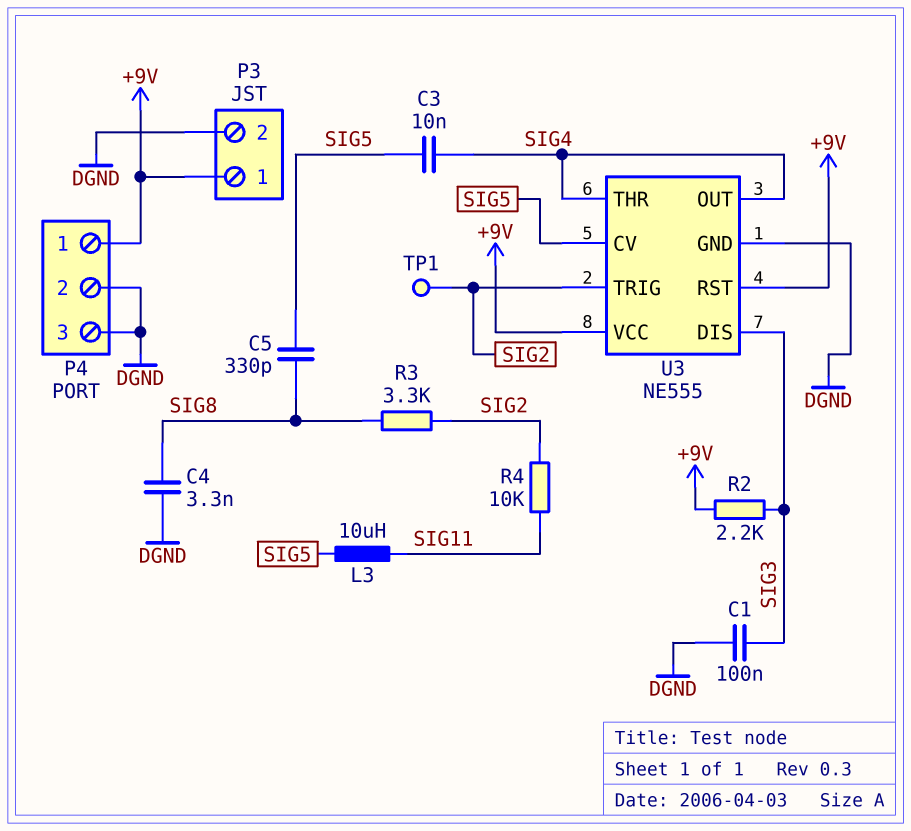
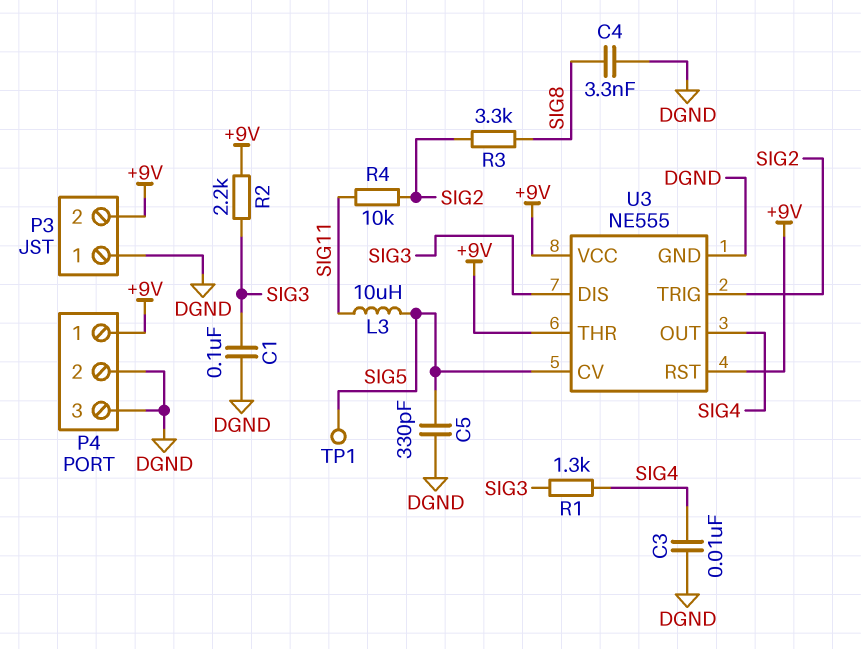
C3: 10nF (SIG4, SIG5) -> 10nF (DGND, SIG4)
C5: 330pF (SIG5, SIG8) -> 330pF (DGND, SIG5)
P3 pin 1: +9V -> DGND
P3 pin 2: DGND -> +9V
R1: none -> 1.3k (SIG3, SIG4)
TP1: test point (SIG2) -> test point (SIG5)
U3 pin THR: SIG4 -> +9V

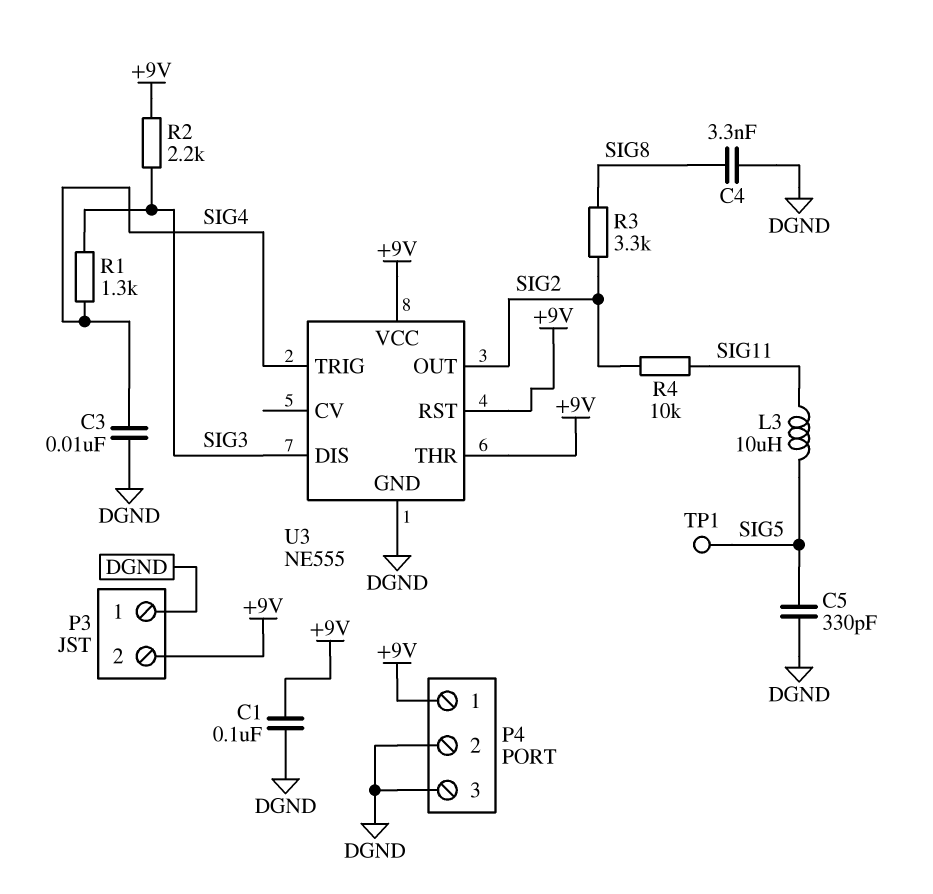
C1: 100nF (DGND, SIG3) -> 100nF (+9V, DGND)
U3 pin CV: SIG5 -> none
U3 pin OUT: SIG4 -> SIG2
U3 pin TRIG: SIG2 -> SIG4

